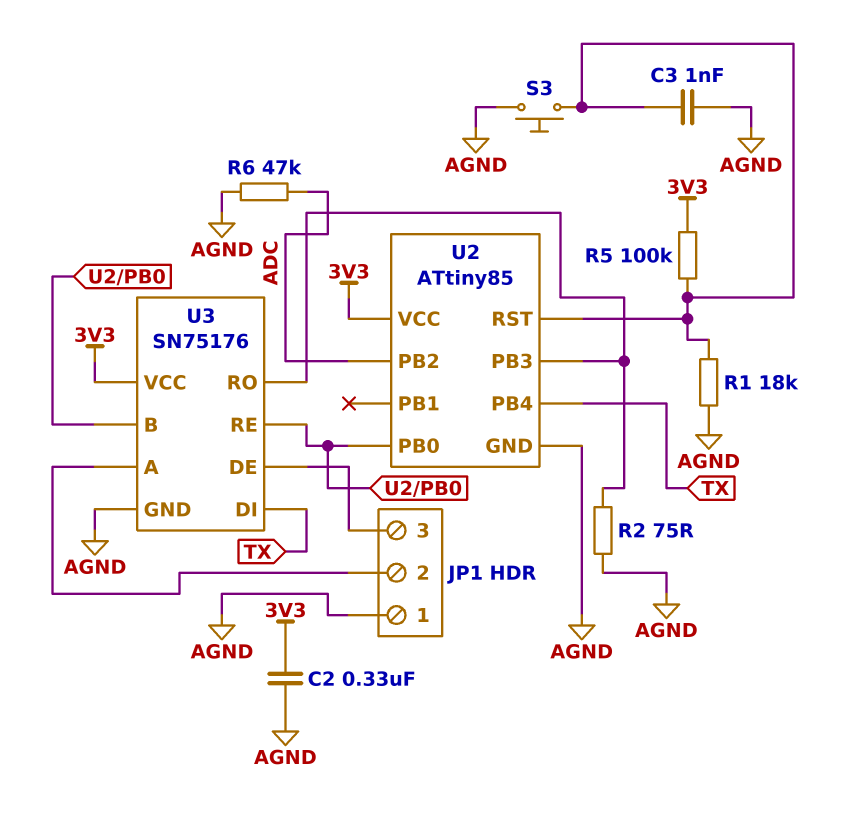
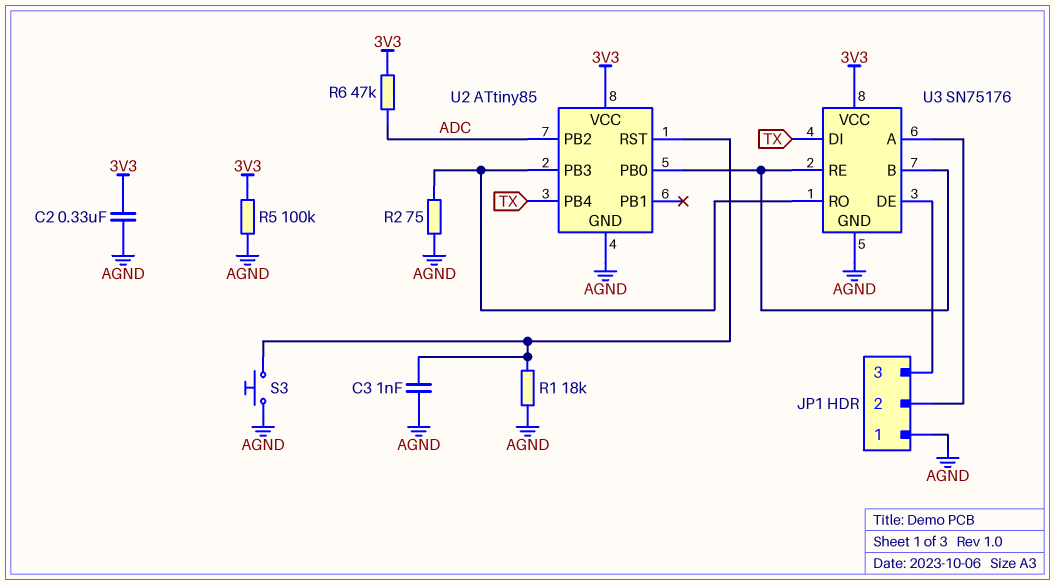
R5: 100k (3V3, U2/RST) -> 100k (3V3, AGND)
R6: 47k (ADC, AGND) -> 47k (3V3, ADC)

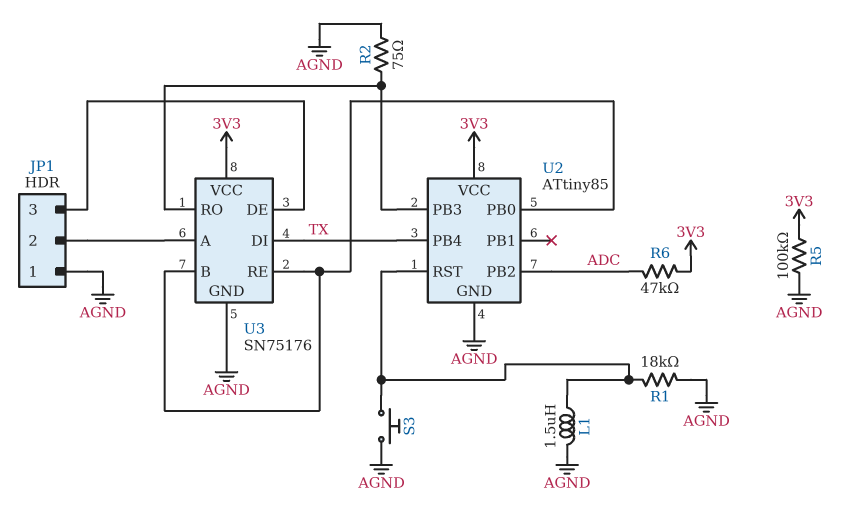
C2: 330nF (3V3, AGND) -> none
C3: 1nF (AGND, U2/RST) -> none
L1: none -> 1.5uH (AGND, U2/RST)

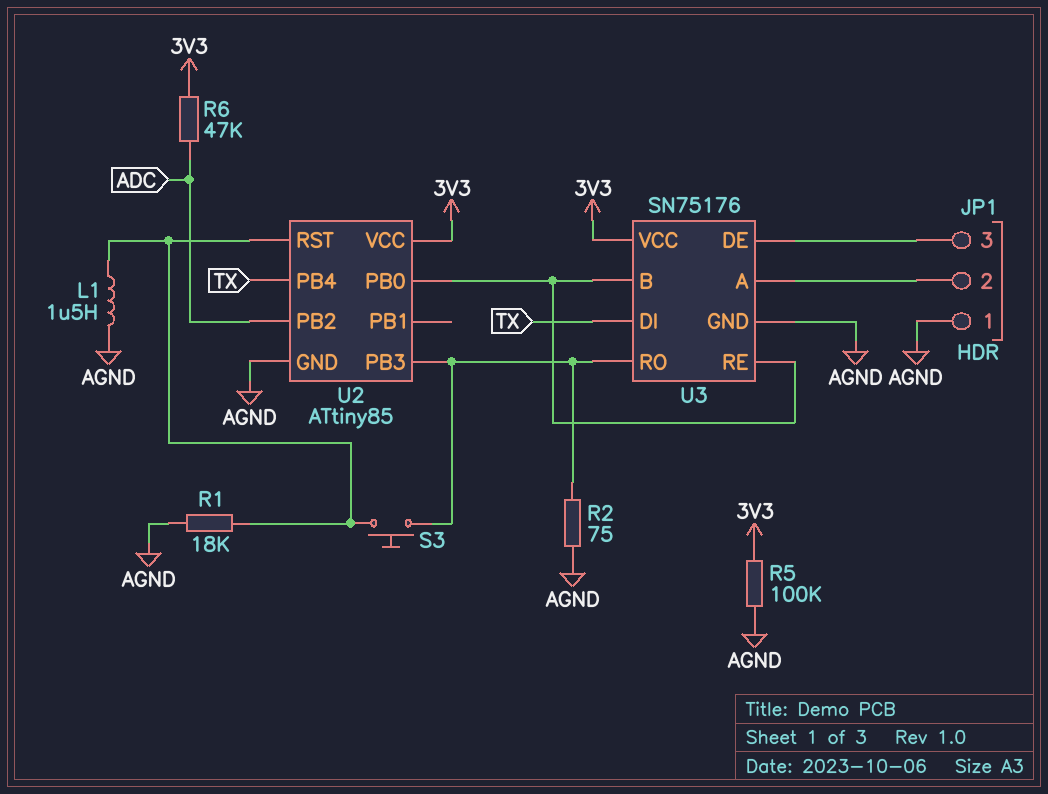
S3: button (AGND, U2/RST) -> button (U2/PB3, U2/RST)

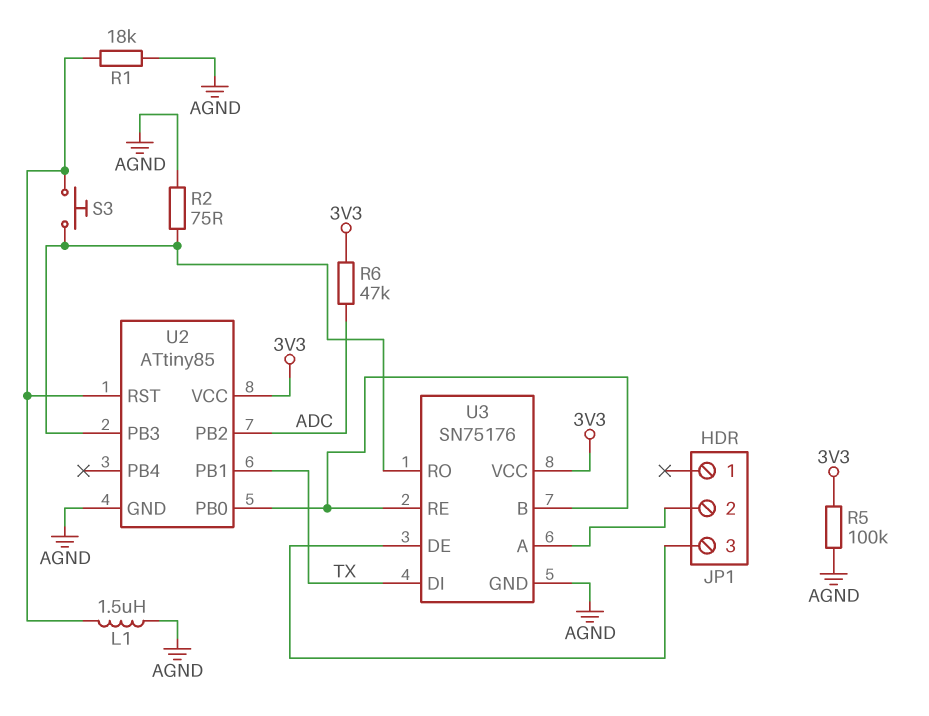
JP1 pin 1: AGND -> none
U2 pin PB1: none -> TX
U2 pin PB4: TX -> none

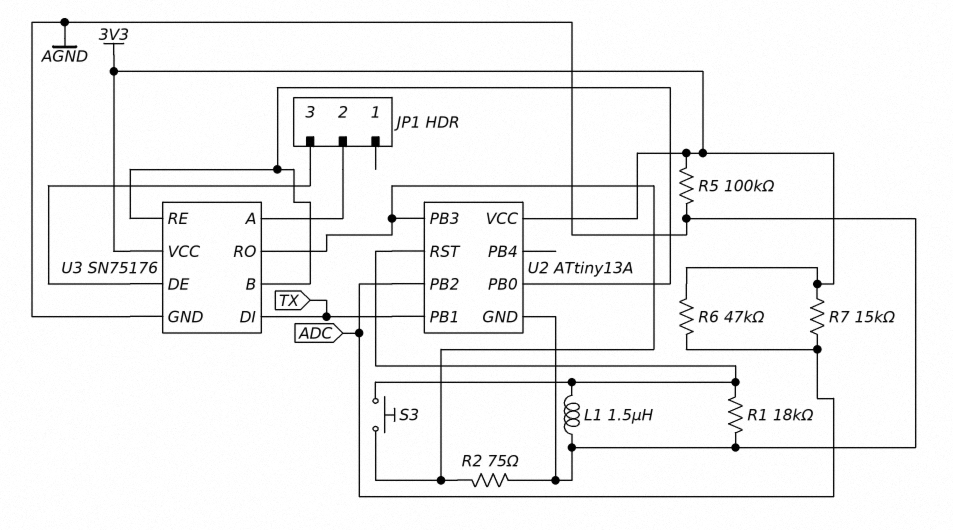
R7: none -> 15k (3V3, ADC)
U2: ATtiny85 -> ATtiny13A

